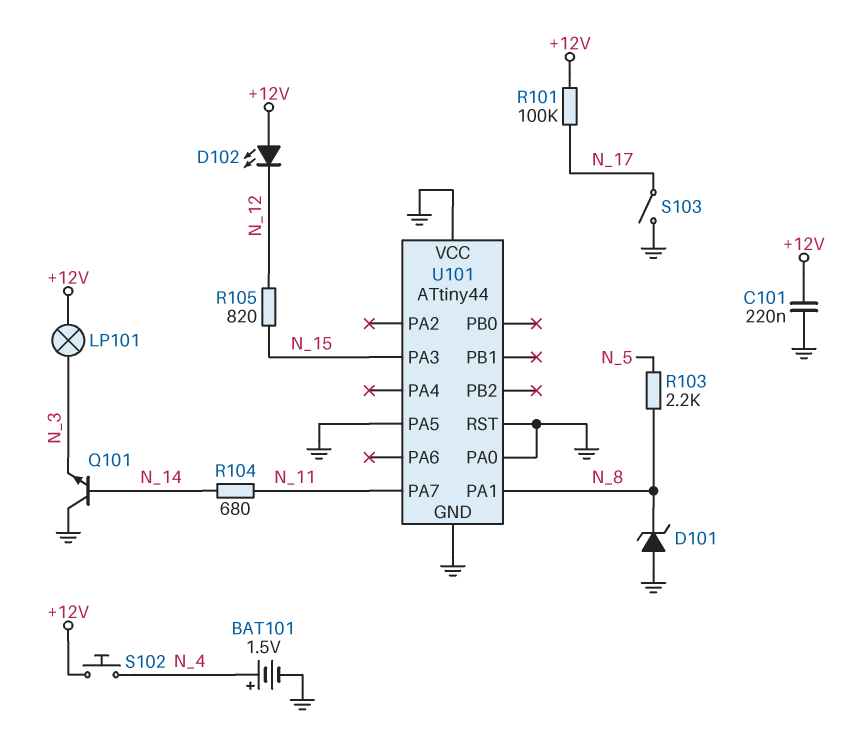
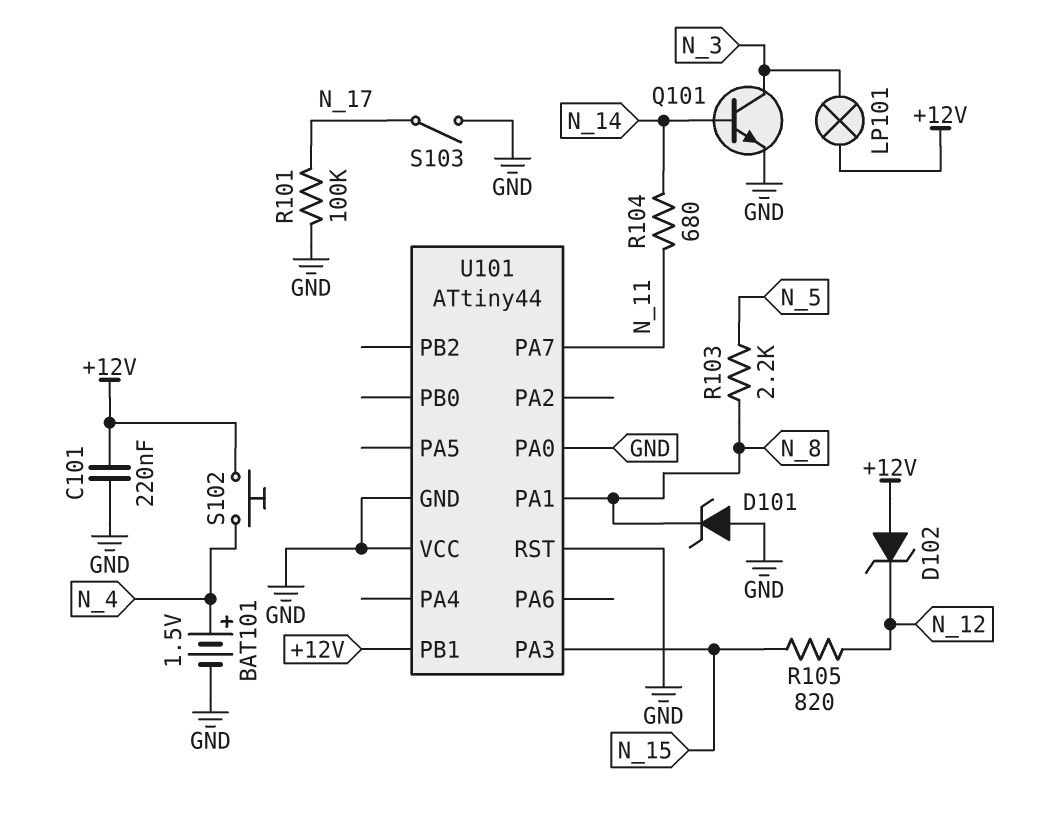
D102: LED (A +12V, K N_12) -> zener (A +12V, K N_12)
Q101: NPN (B N_14, C GND, E N_3) -> NPN (B N_14, C N_3, E GND)
R101: 100k (+12V, N_17) -> 100k (GND, N_17)
U101 pin PA5: GND -> none
U101 pin PB1: none -> +12V

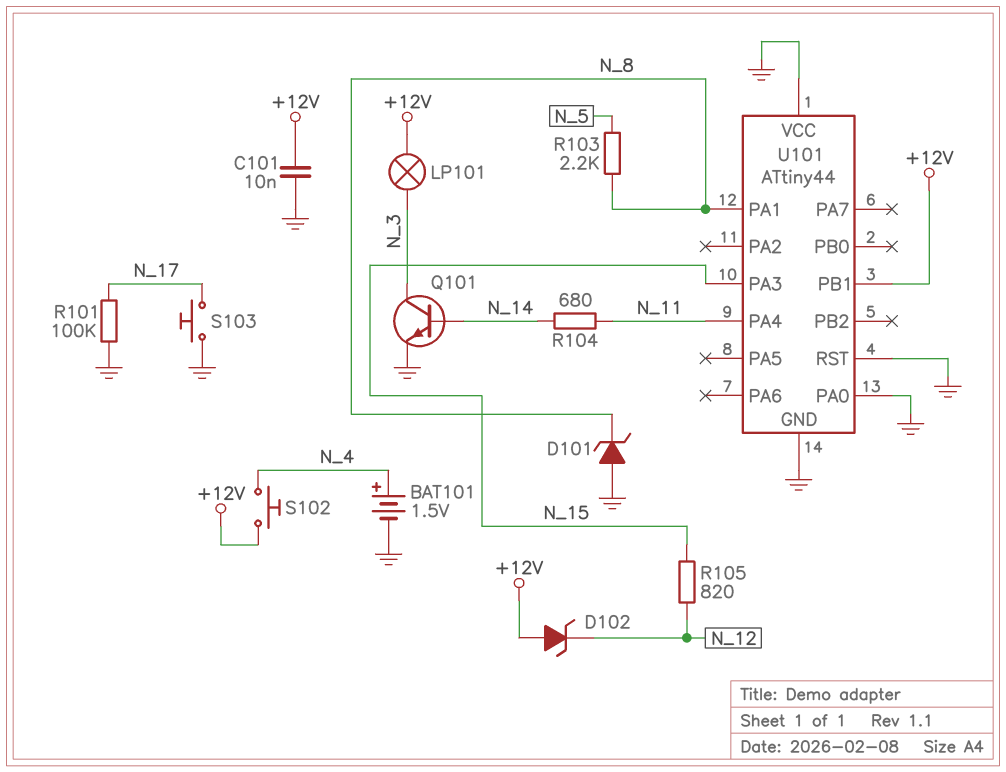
C101: 220nF (+12V, GND) -> 10nF (+12V, GND)
S103: switch (GND, N_17) -> button (GND, N_17)
U101 pin PA4: none -> N_11
U101 pin PA7: N_11 -> none

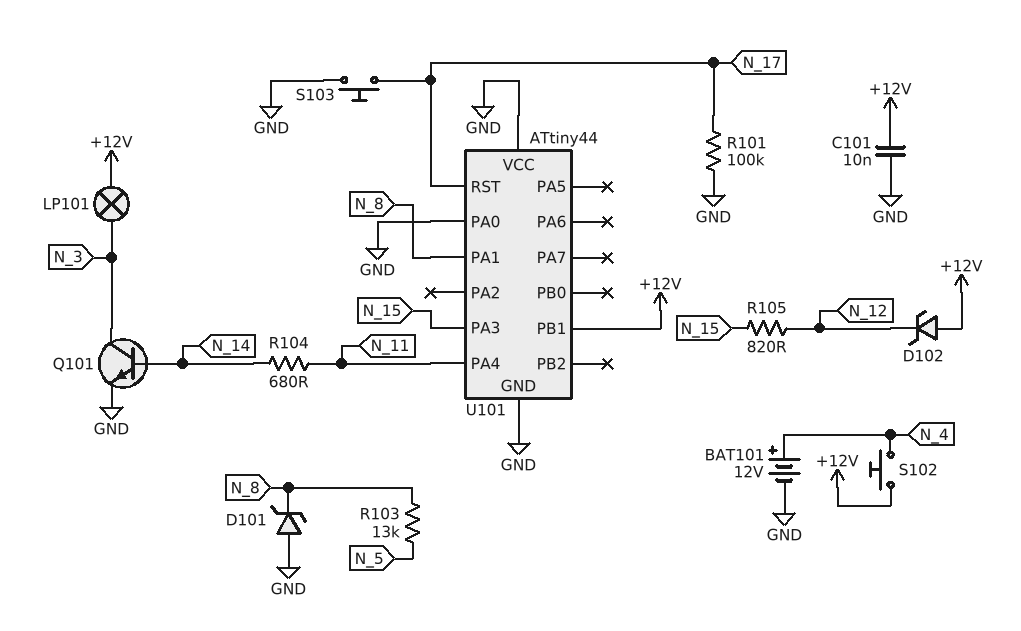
BAT101: 1.5V (plus N_4, minus GND) -> 12V (plus N_4, minus GND)
R103: 2.2k (N_5, N_8) -> 13k (N_5, N_8)
U101 pin RST: GND -> N_17

